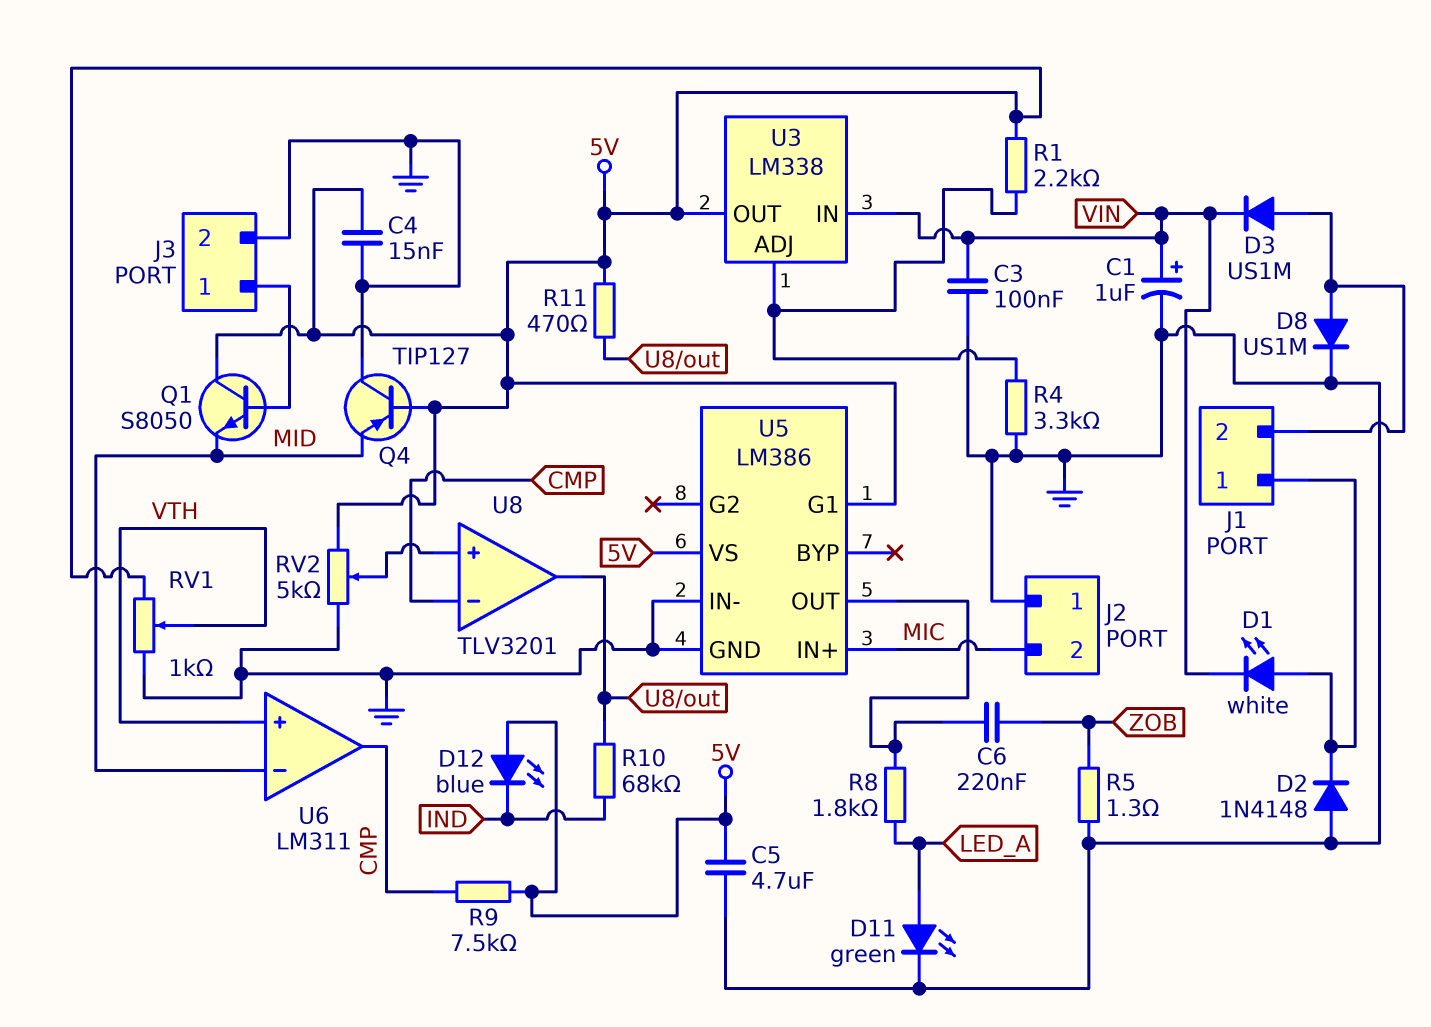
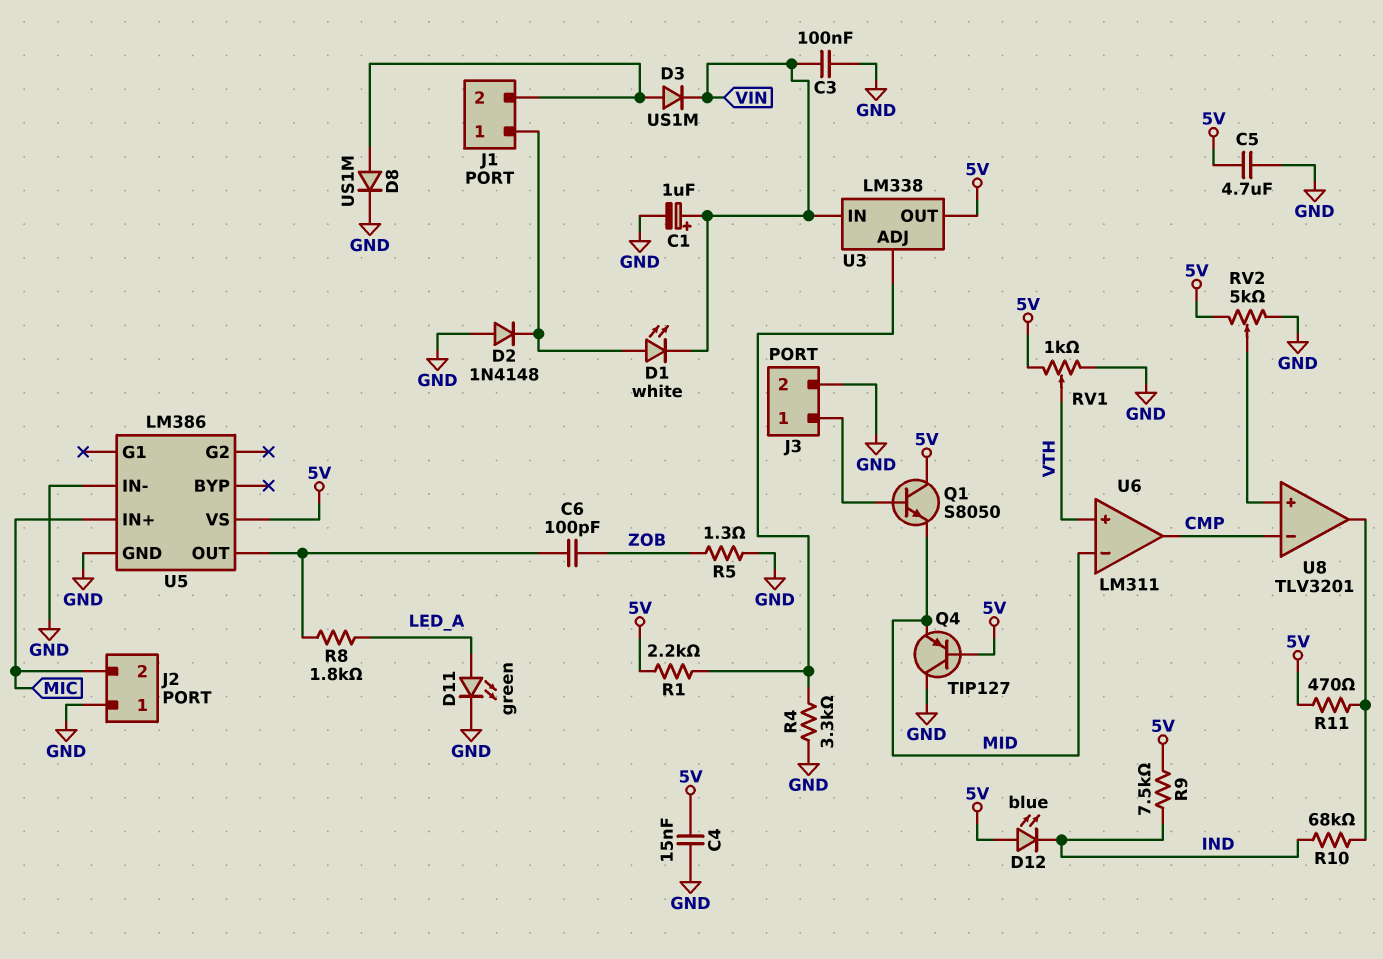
C6: 220nF (U5/OUT, ZOB) -> 100pF (U5/OUT, ZOB)
R9: 7.5k (5V, CMP) -> 7.5k (5V, IND)
U5 pin G1: 5V -> none

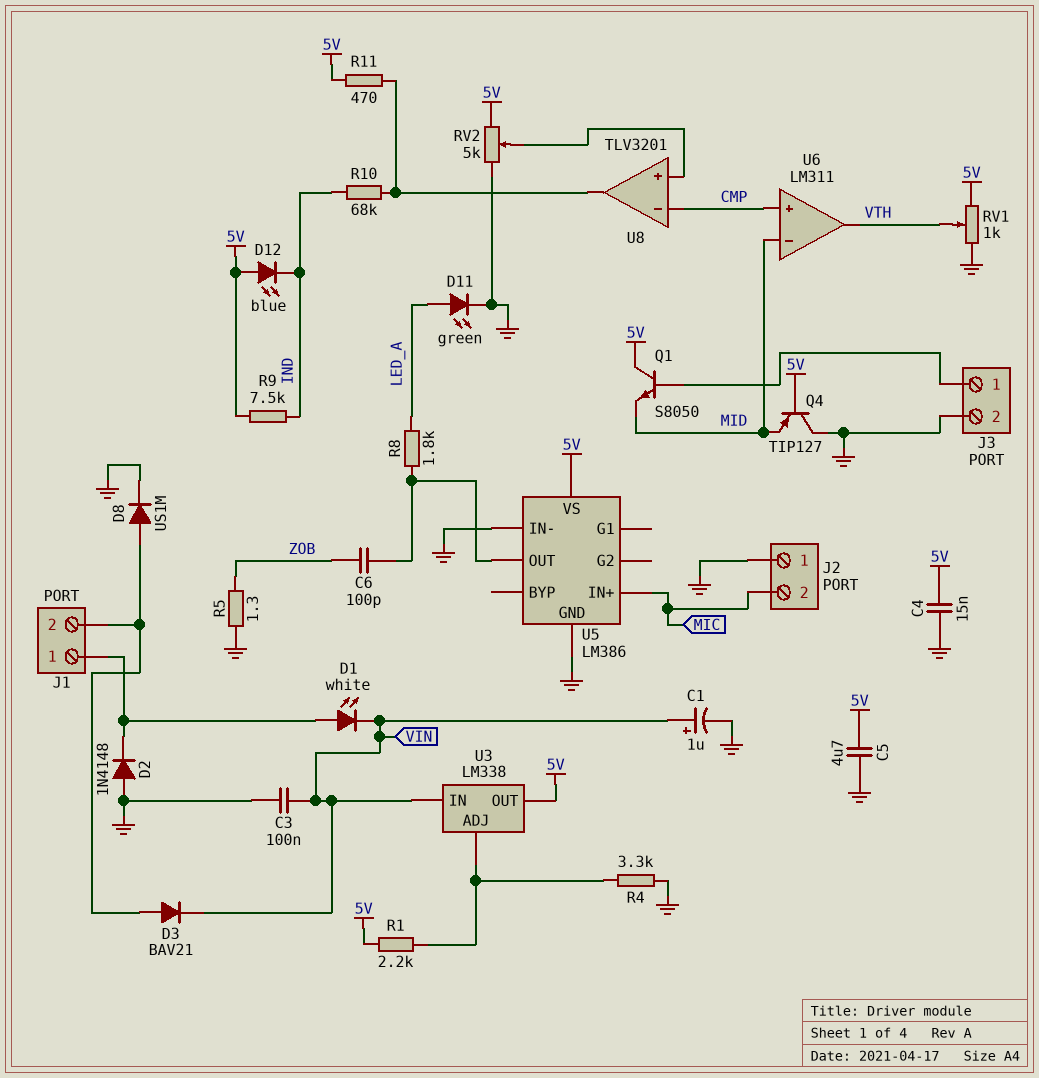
D3: diode US1M (A J1/2, K VIN) -> diode BAV21 (A J1/2, K VIN)
U6 pin in+: VTH -> CMP
U6 pin out: CMP -> VTH

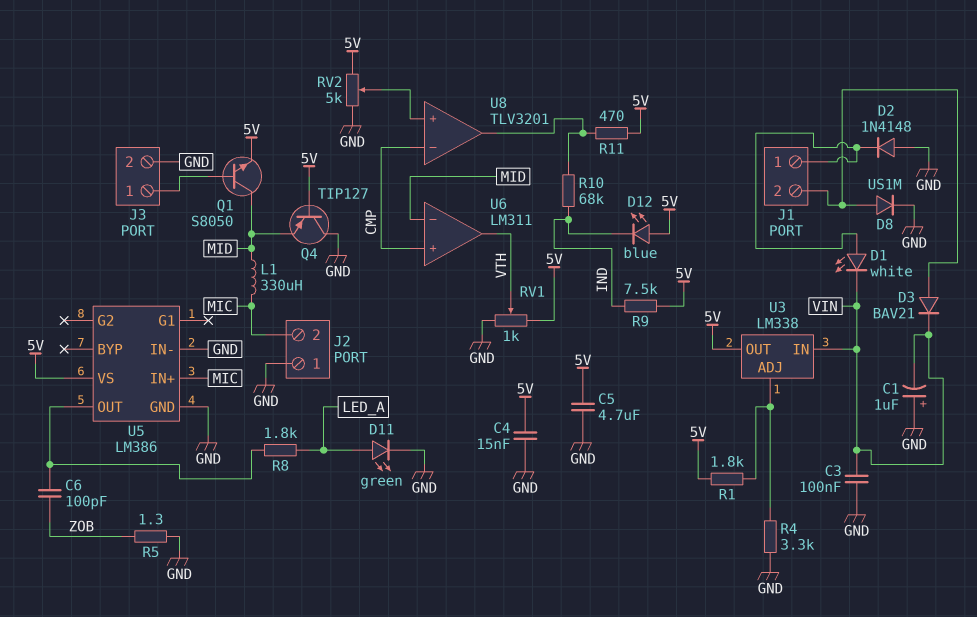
C1: 1uF (plus VIN, minus GND) -> 1uF (plus GND, minus VIN)
L1: none -> 330uH (MIC, MID)
Q1: NPN S8050 (B J3/1, C 5V, E MID) -> NPN S8050 (B J3/1, C MID, E 5V)
R1: 2.2k (5V, U3/ADJ) -> 1.8k (5V, U3/ADJ)

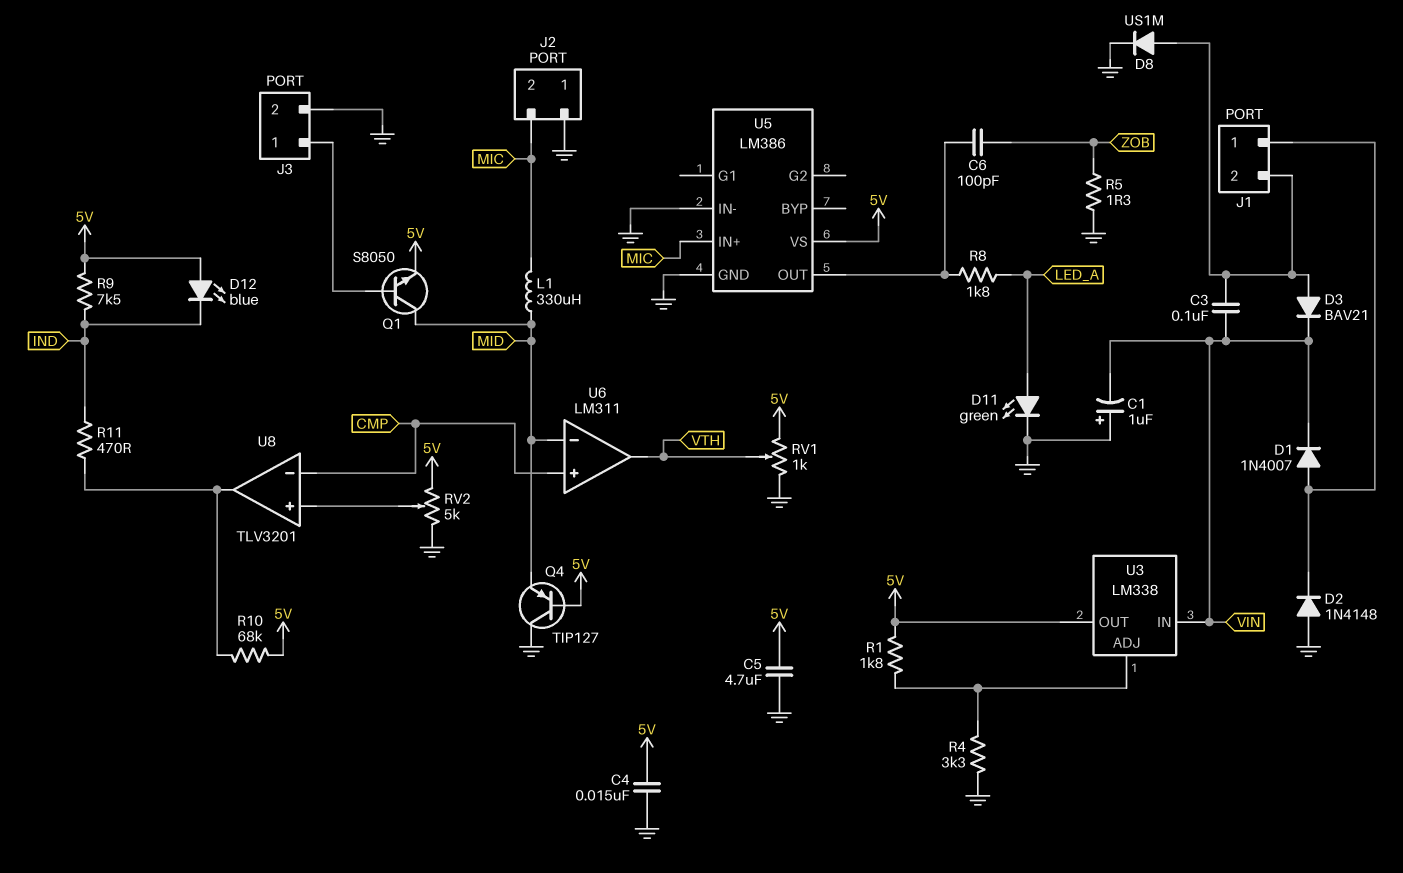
C3: 100nF (GND, VIN) -> 100nF (J1/2, VIN)
D1: LED white (A J1/1, K VIN) -> diode 1N4007 (A J1/1, K VIN)
R10: 68k (IND, U8/out) -> 68k (5V, U8/out)
R11: 470 (5V, U8/out) -> 470 (IND, U8/out)

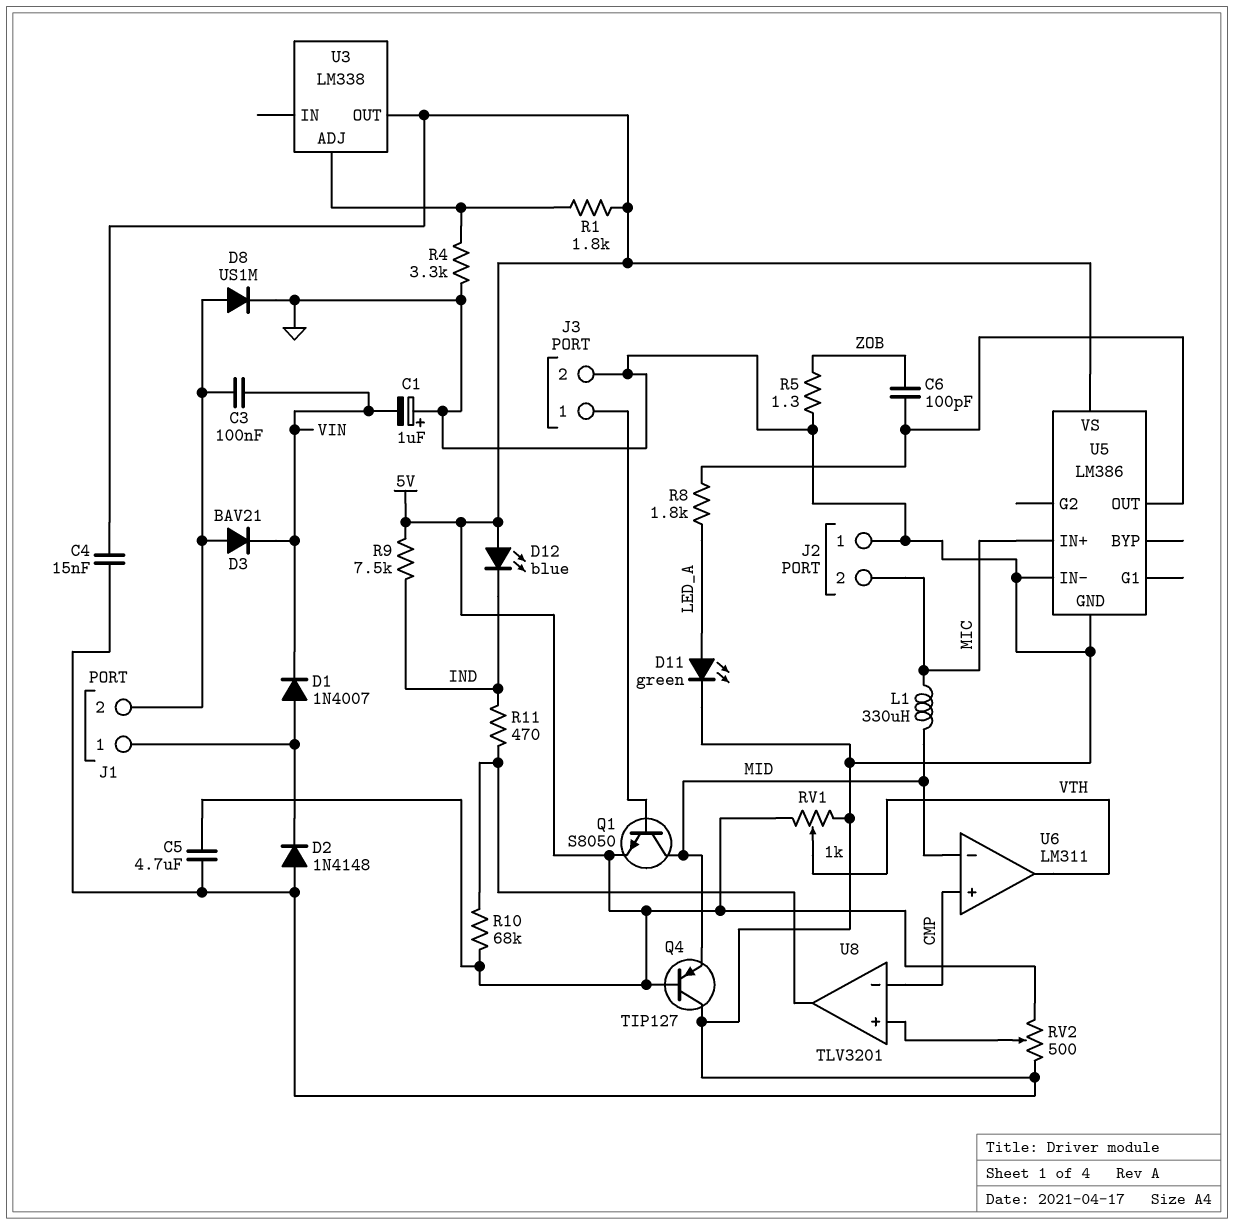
RV2: 5k (5V, GND, wiper U8/in+) -> 500 (5V, GND, wiper U8/in+)
U3 pin IN: VIN -> none

